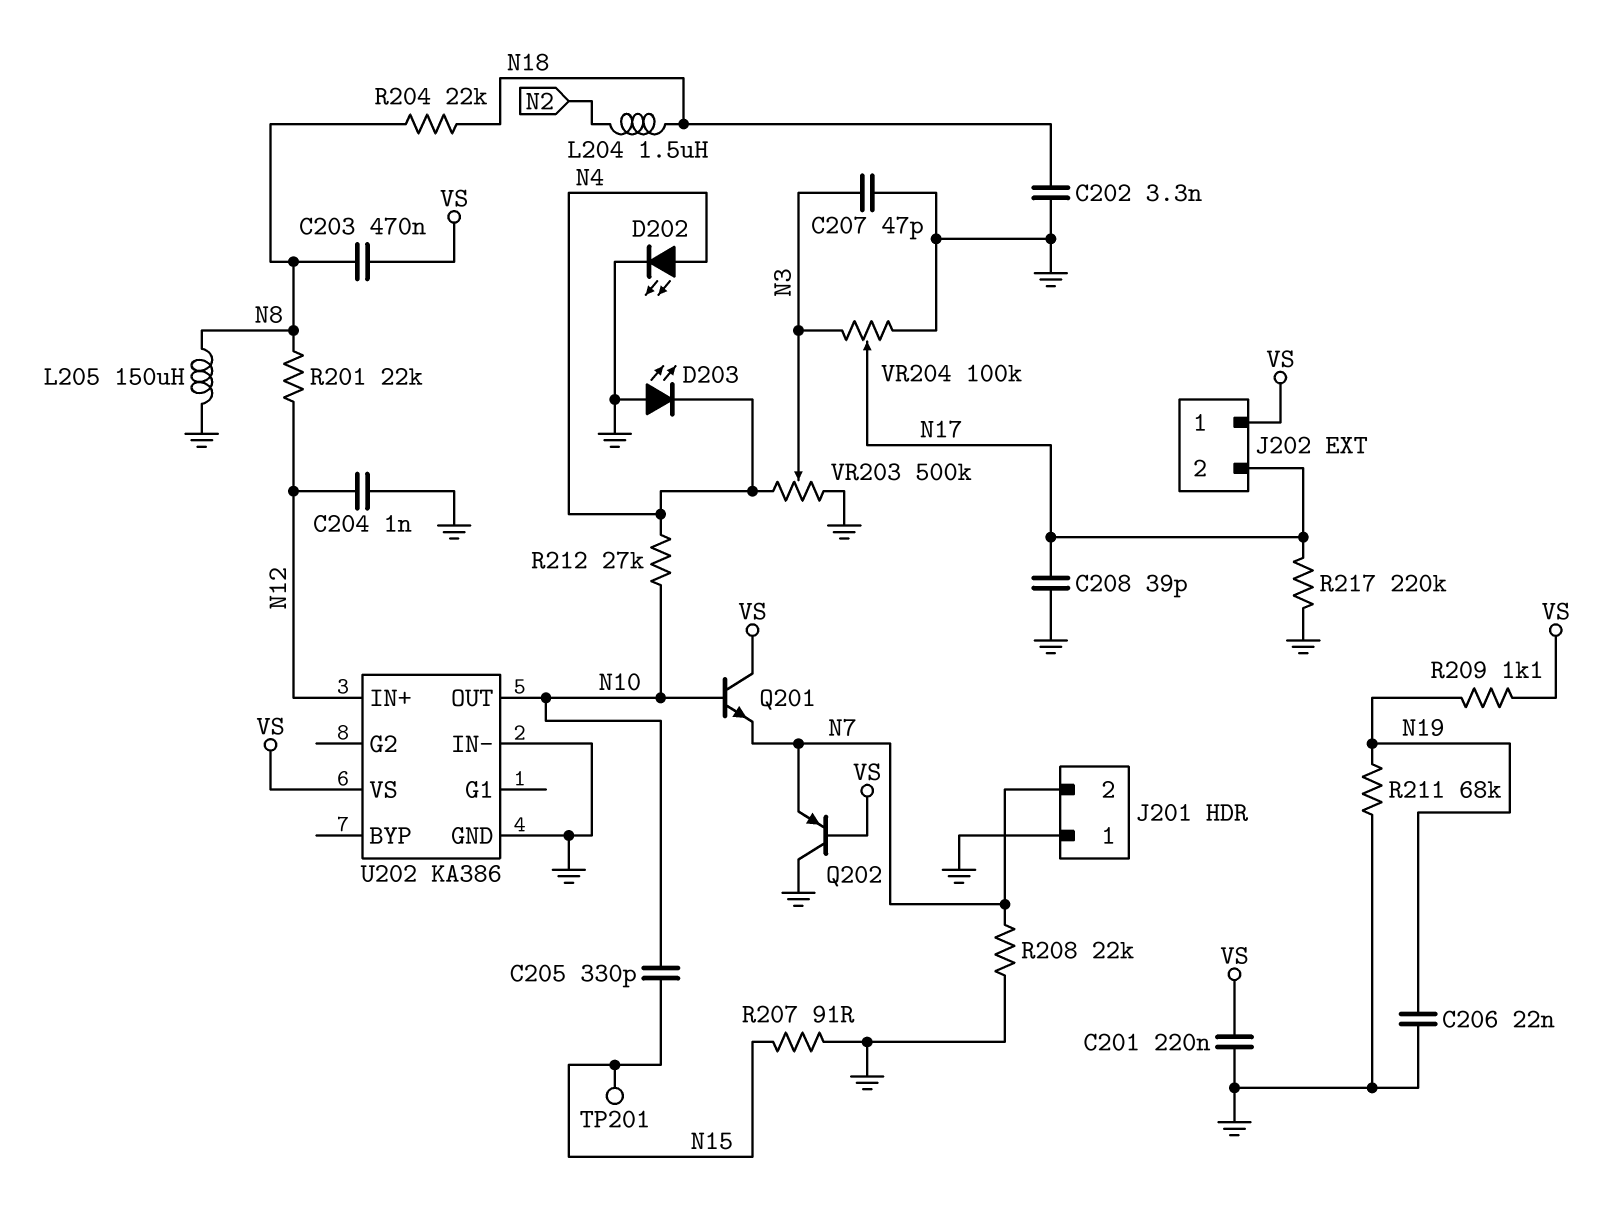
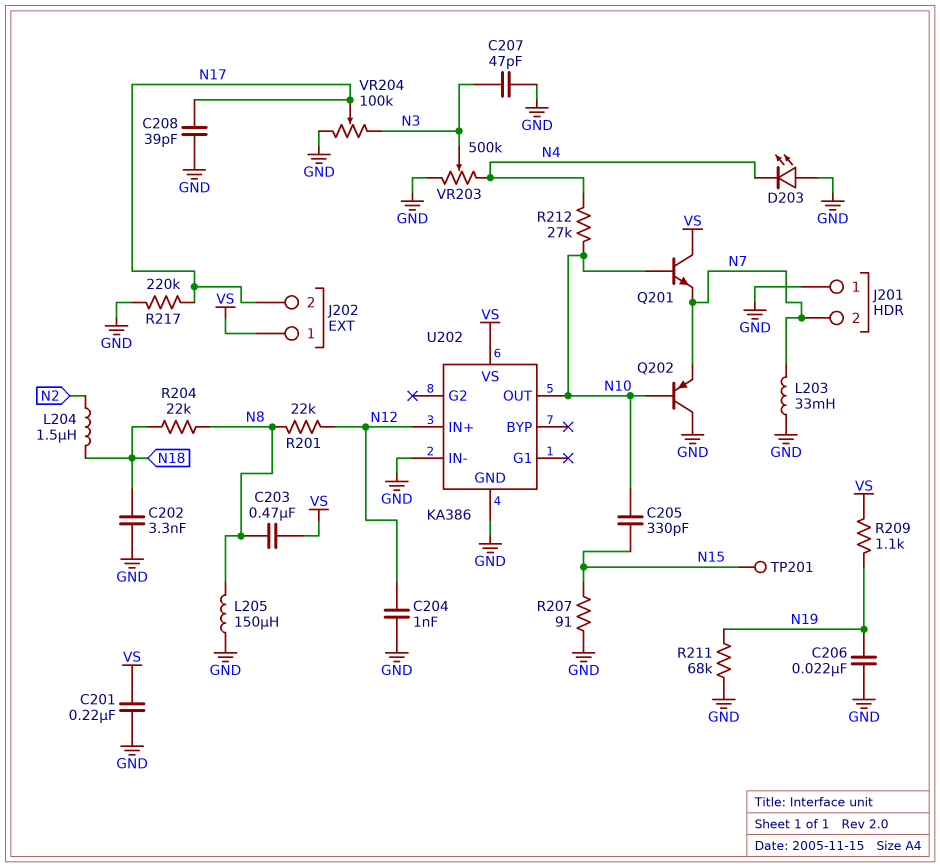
D202: LED (A N4, K GND) -> none
L203: none -> 33mH (GND, N7)
Q202: PNP (B VS, C GND, E N7) -> PNP (B N10, C GND, E N7)
R208: 22k (GND, N7) -> none

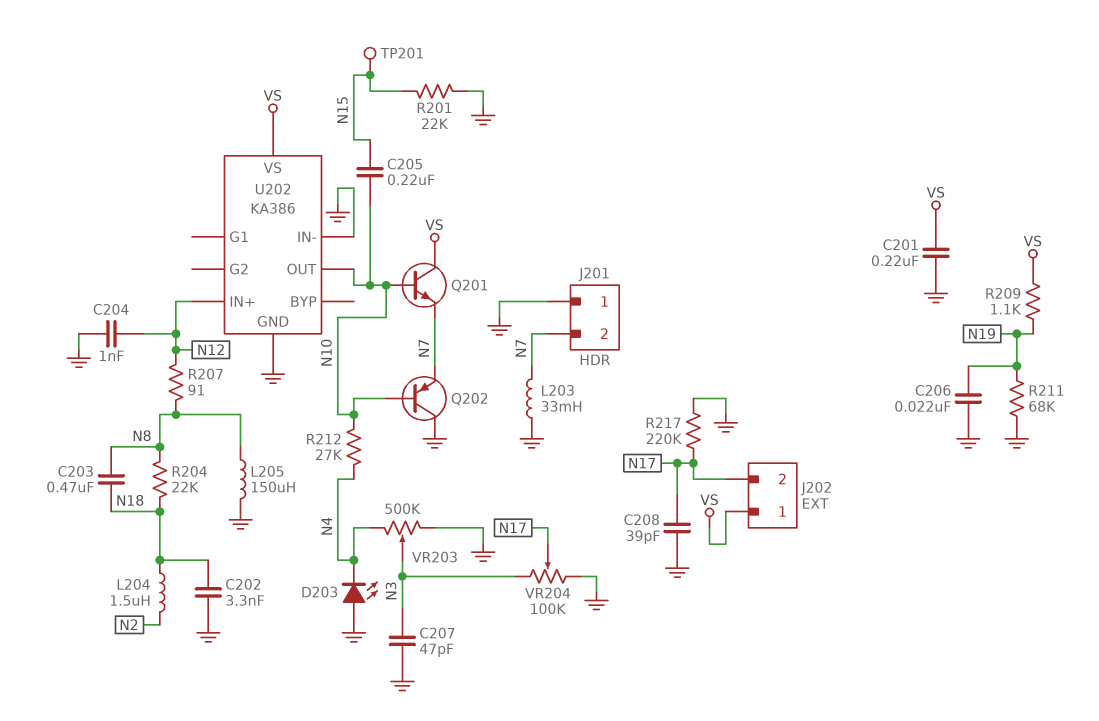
C203: 470nF (N8, VS) -> 470nF (N8, N18)
C205: 330pF (N10, N15) -> 220nF (N10, N15)
R201: 22k (N8, N12) -> 22k (GND, N15)
R207: 91 (GND, N15) -> 91 (N8, N12)

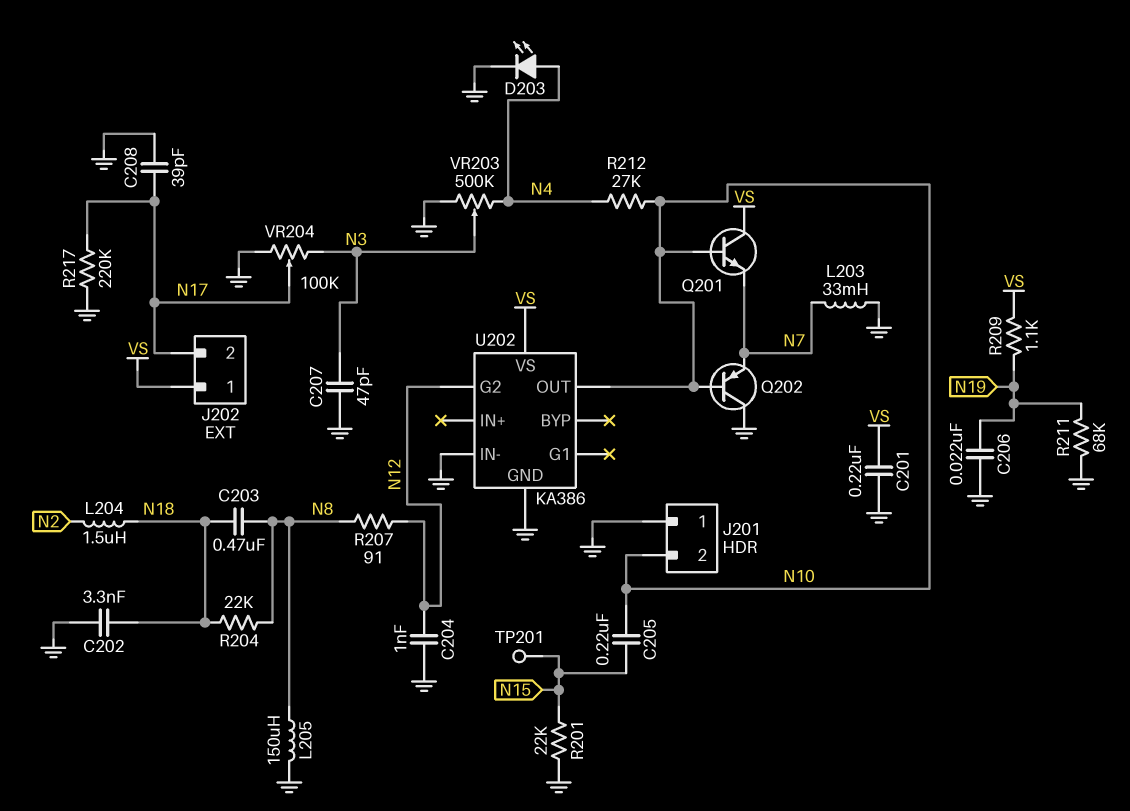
D203: LED (A GND, K N4) -> LED (A N4, K GND)
J201 pin 2: N7 -> N10
U202 pin G2: none -> N12
U202 pin IN+: N12 -> none

